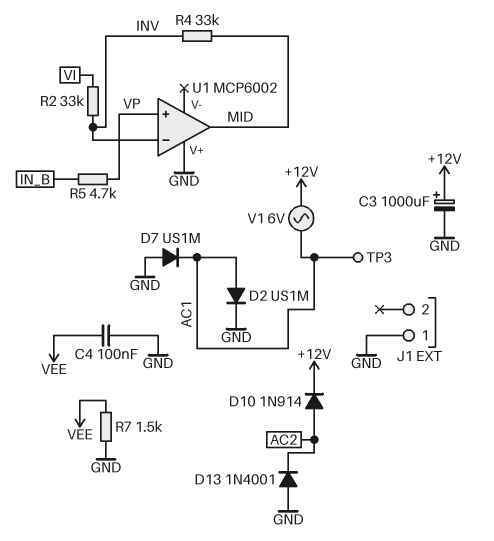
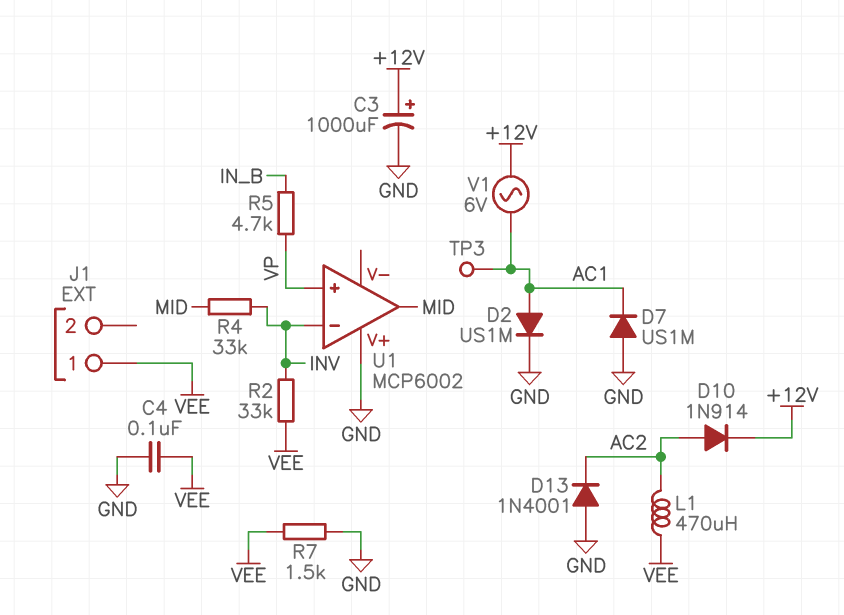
J1 pin 1: GND -> VEE
L1: none -> 470uH (AC2, VEE)
R2: 33k (INV, VI) -> 33k (INV, VEE)

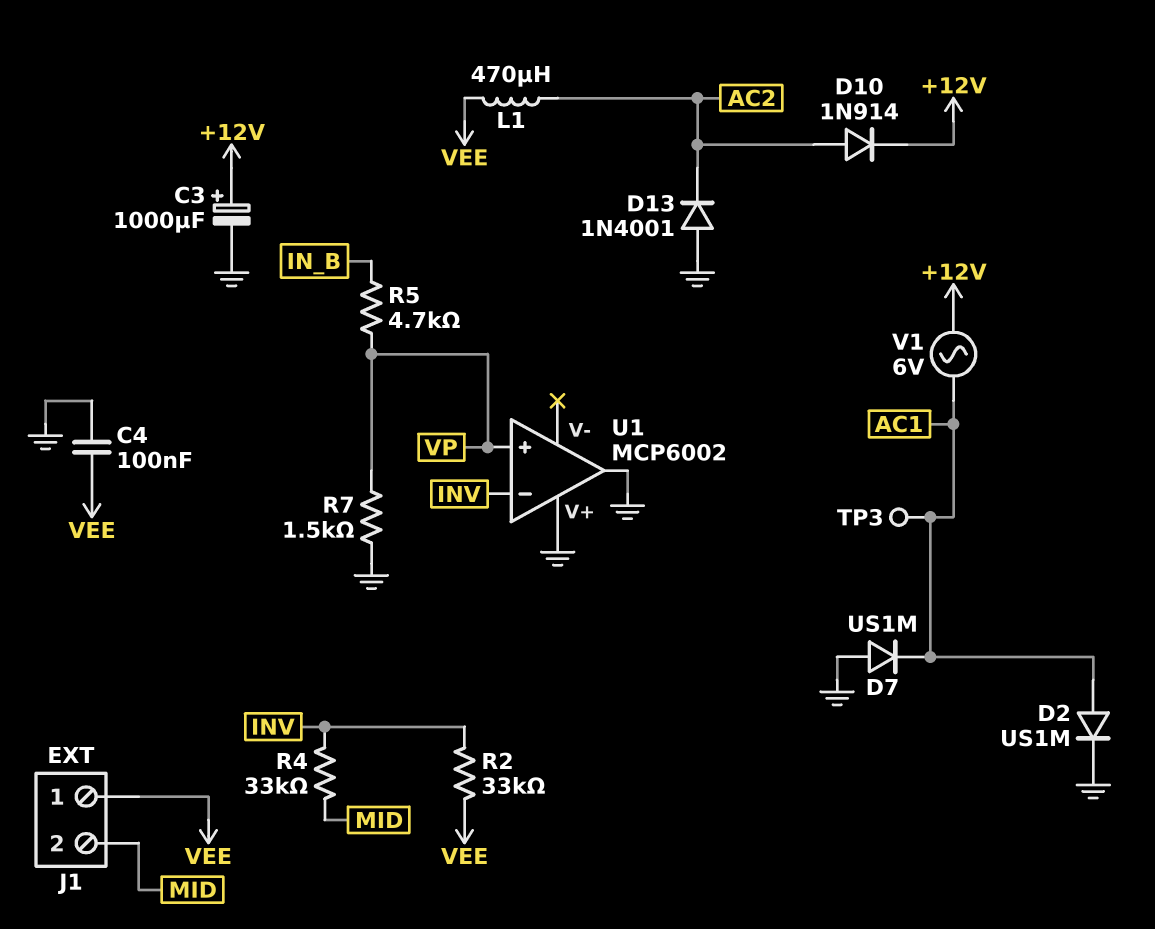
J1 pin 2: none -> MID
R7: 1.5k (GND, VEE) -> 1.5k (GND, VP)
U1 pin out: MID -> GND

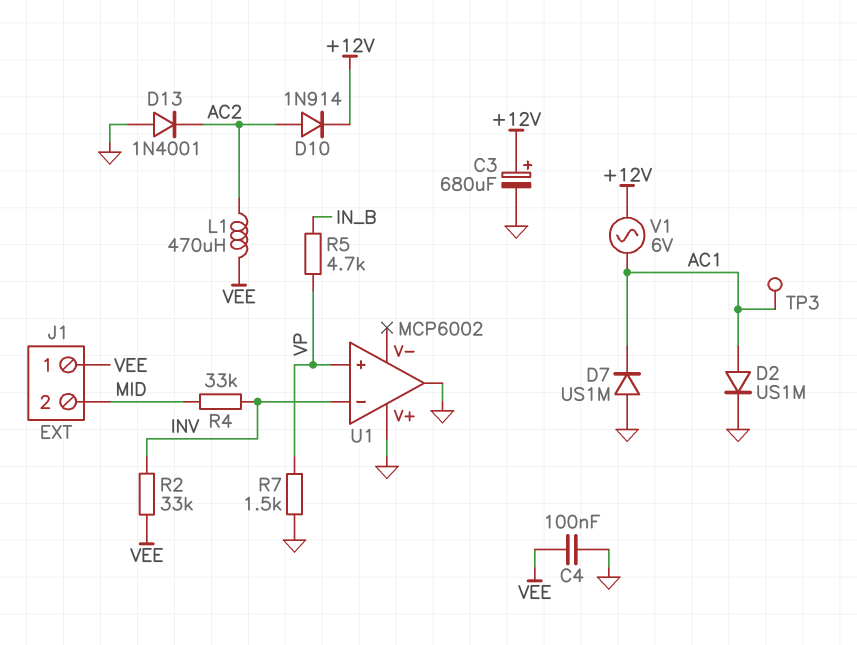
C3: 1000uF (plus +12V, minus GND) -> 680uF (plus +12V, minus GND)

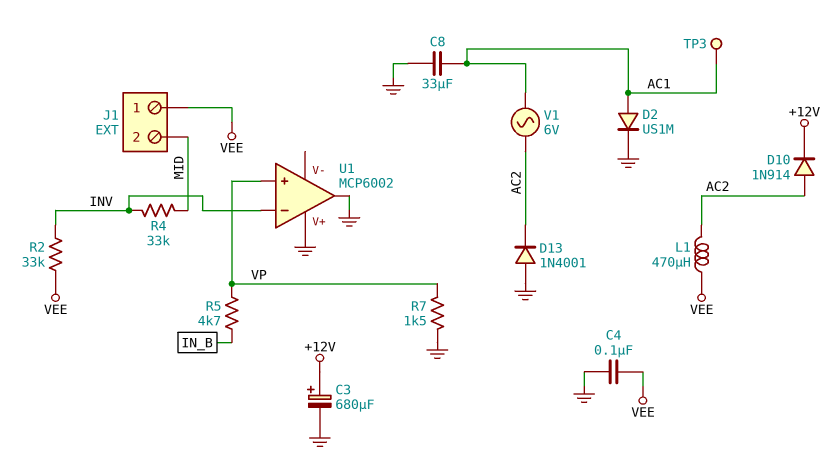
C8: none -> 33uF (AC1, GND)
D7: diode US1M (A GND, K AC1) -> none
V1: AC 6V (+12V, AC1) -> AC 6V (AC1, AC2)

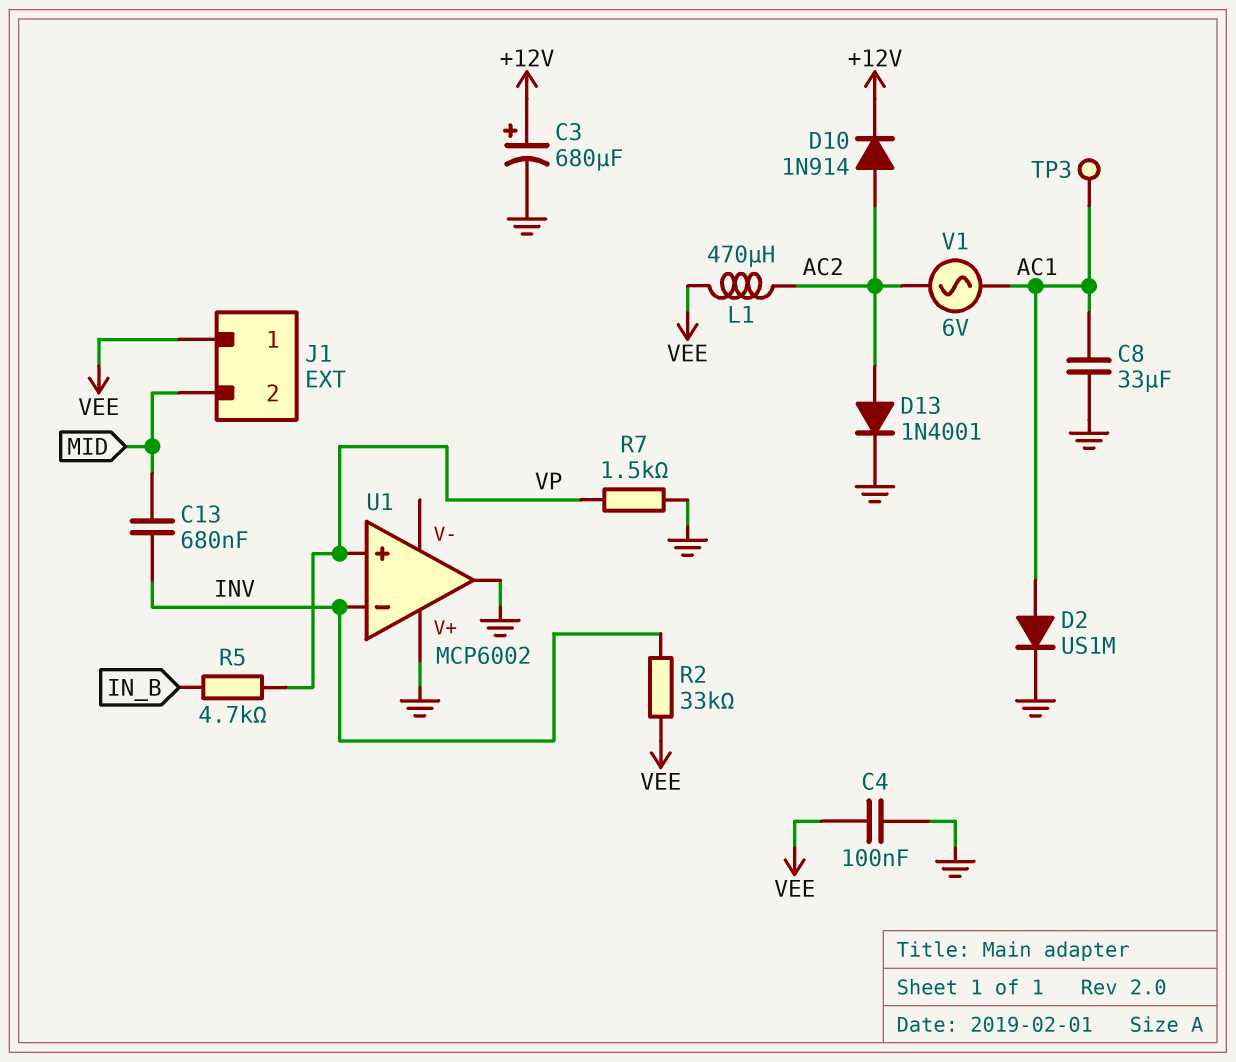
C13: none -> 680nF (INV, MID)
D13: diode 1N4001 (A GND, K AC2) -> diode 1N4001 (A AC2, K GND)
R4: 33k (INV, MID) -> none

